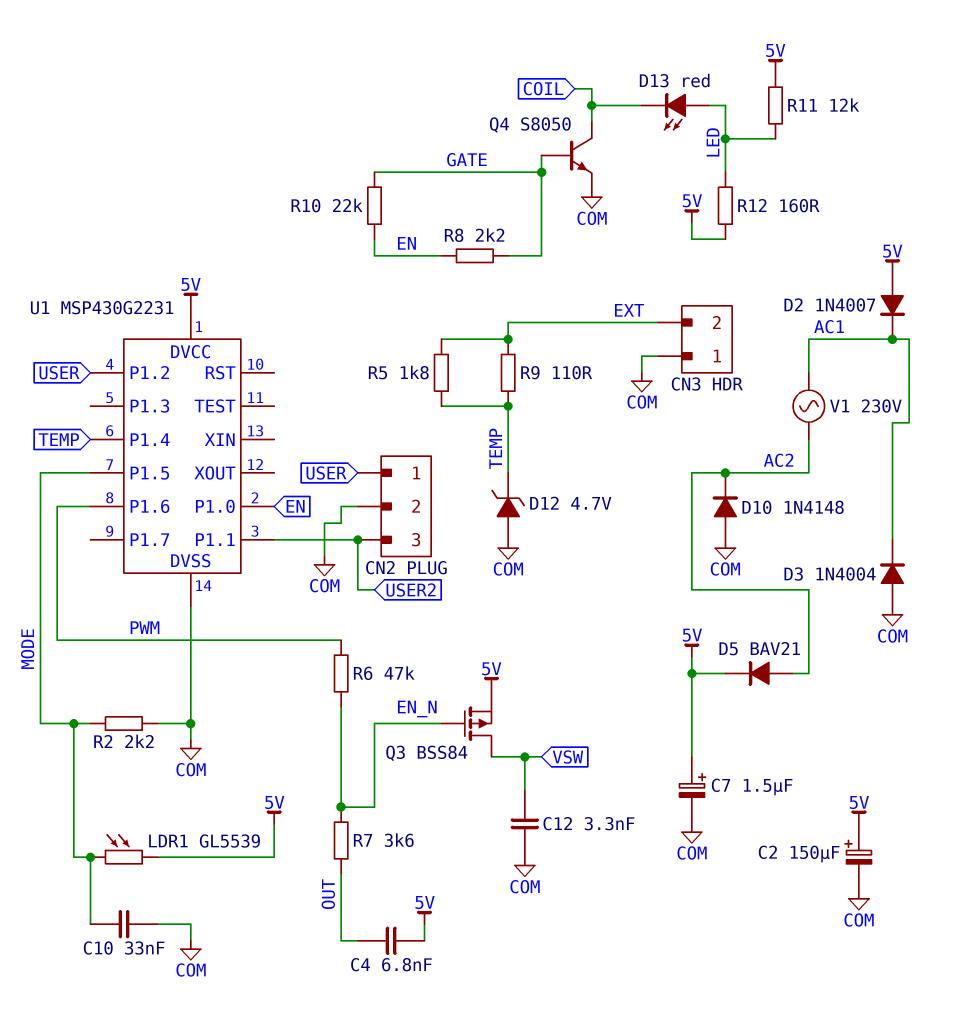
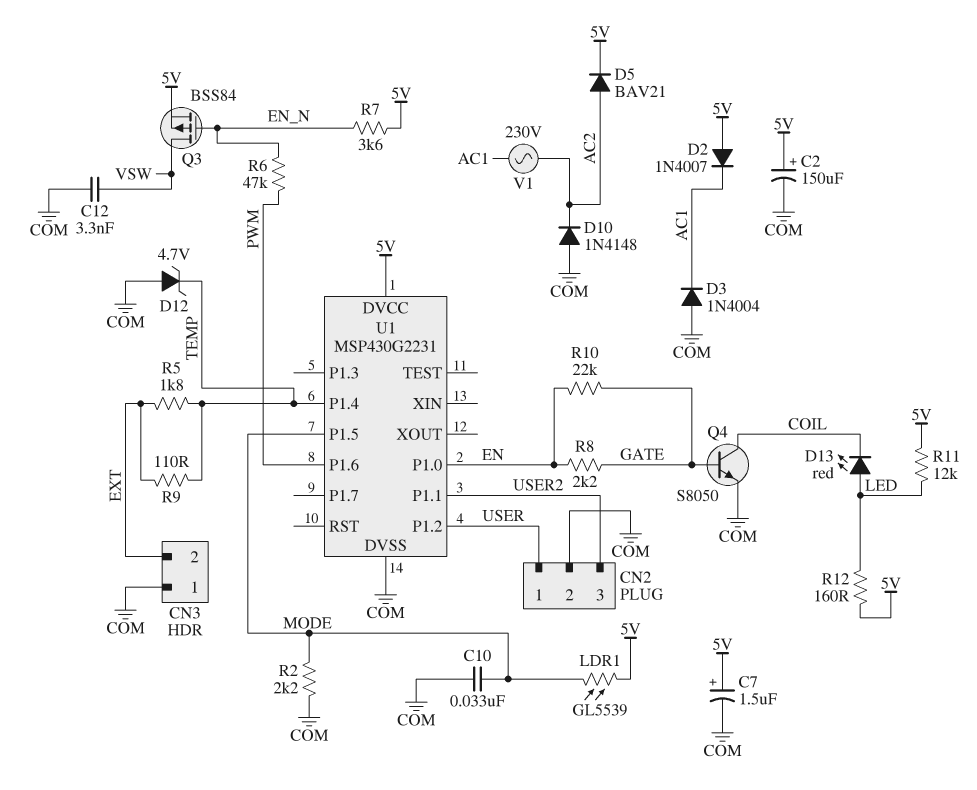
C4: 6.8nF (5V, OUT) -> none
R7: 3.6k (EN_N, OUT) -> 3.6k (5V, EN_N)

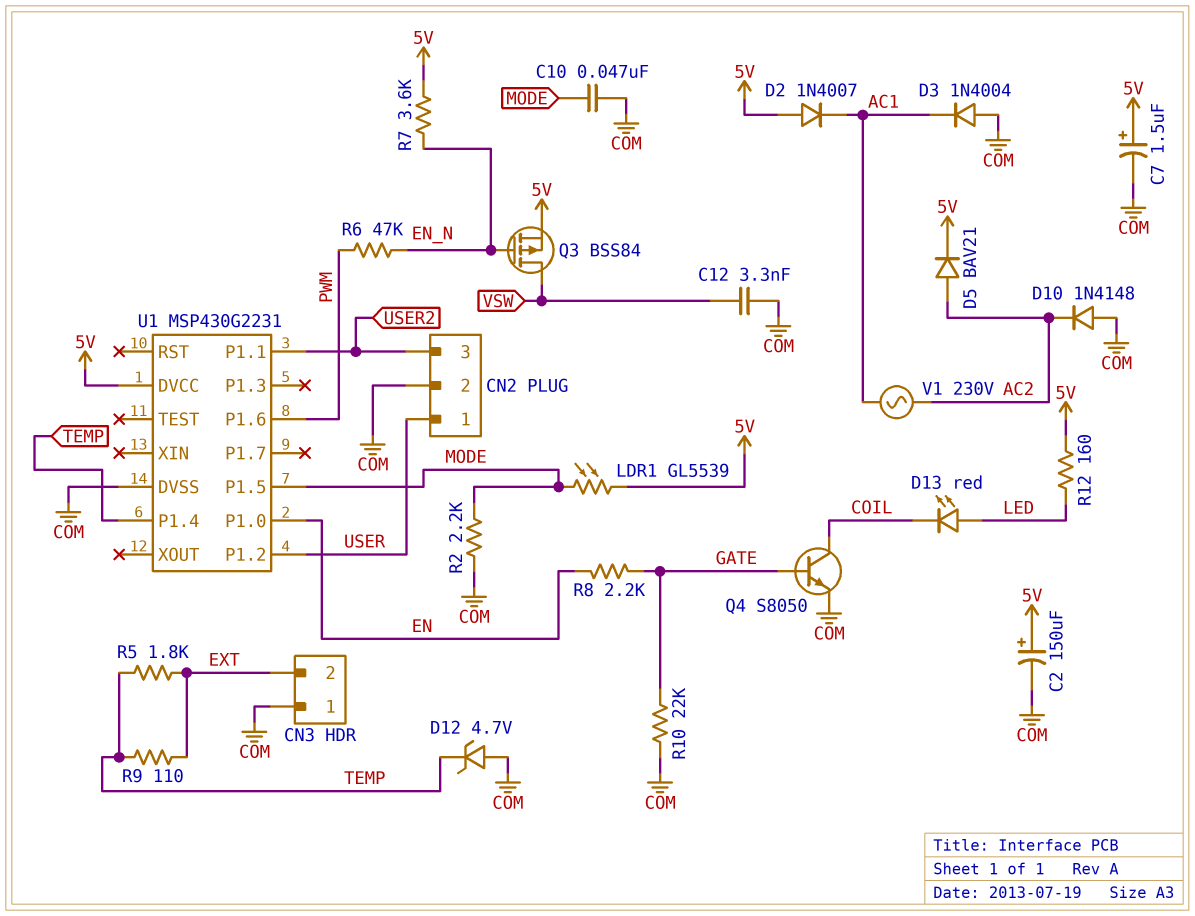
C10: 33nF (COM, MODE) -> 47nF (COM, MODE)
R10: 22k (EN, GATE) -> 22k (COM, GATE)
R11: 12k (5V, LED) -> none

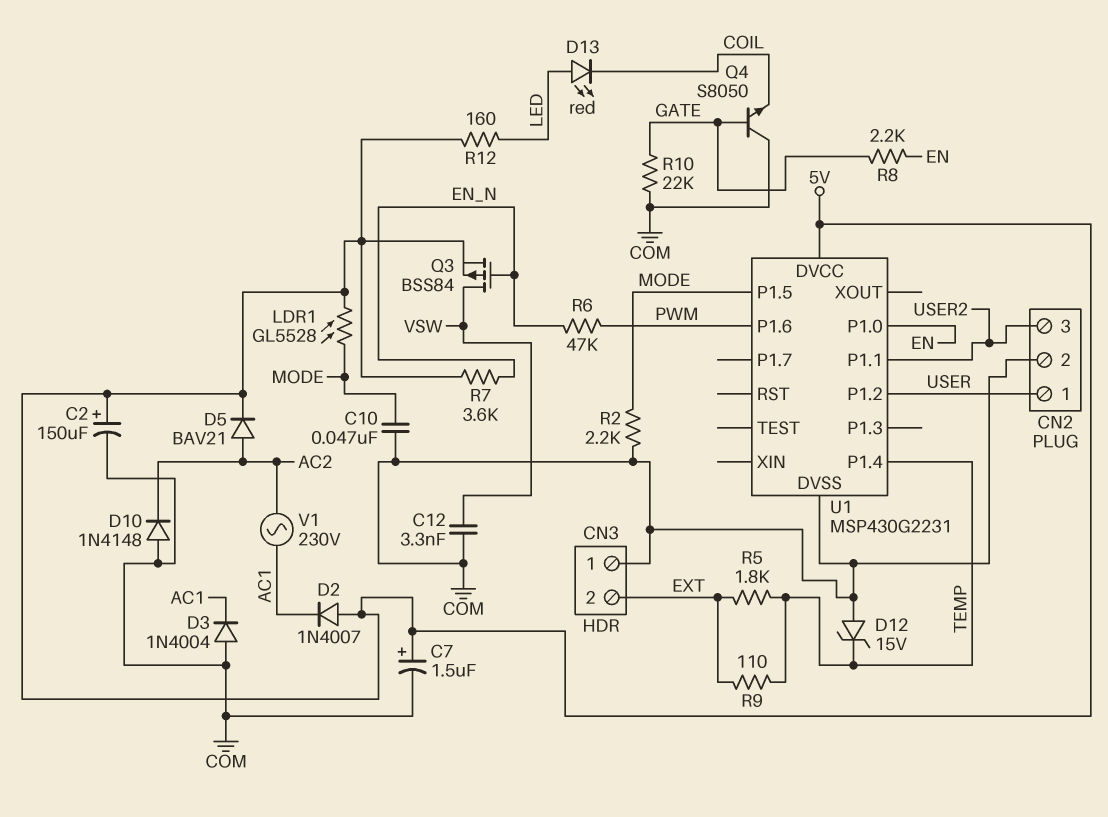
D12: zener 4.7V (A COM, K TEMP) -> zener 15V (A COM, K TEMP)
LDR1: GL5539 (5V, MODE) -> GL5528 (5V, MODE)
Q4: NPN S8050 (B GATE, C COIL, E COM) -> NPN S8050 (B GATE, C COM, E COIL)

